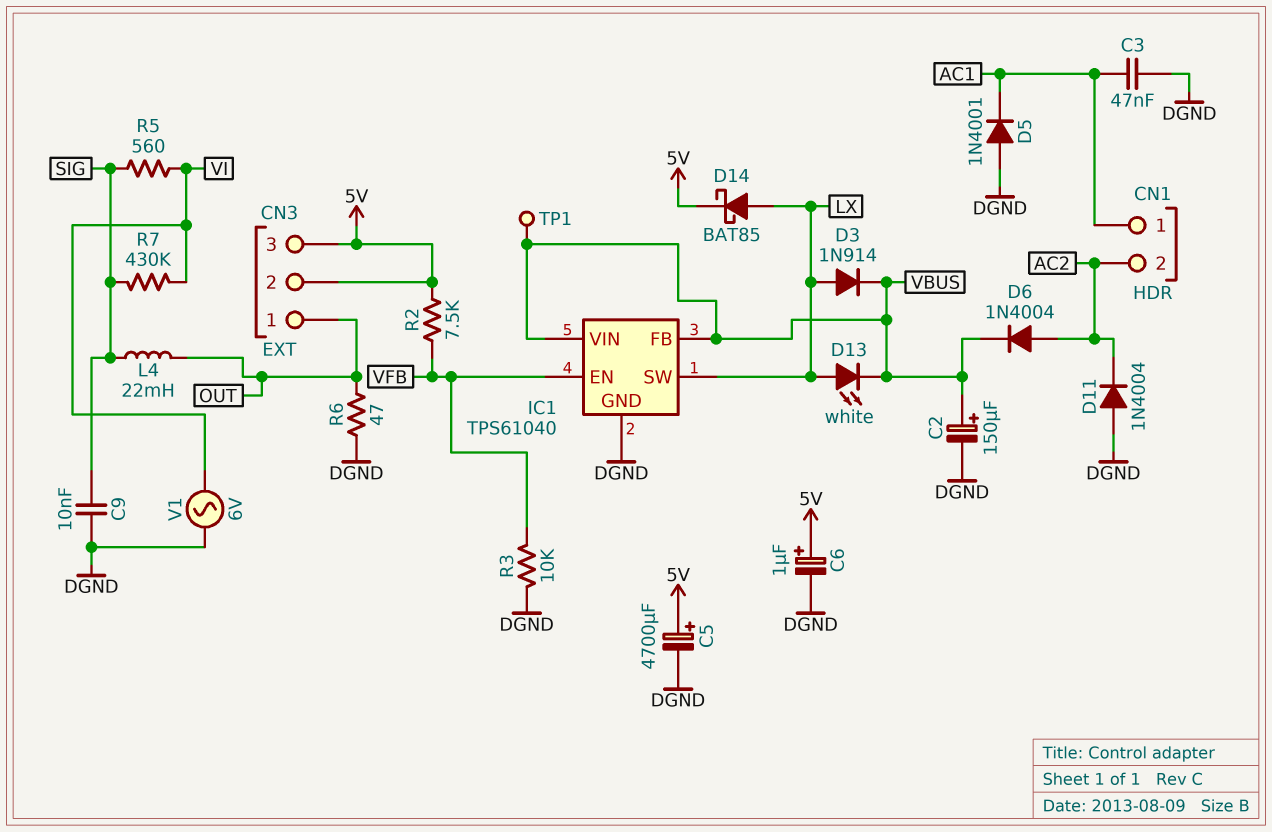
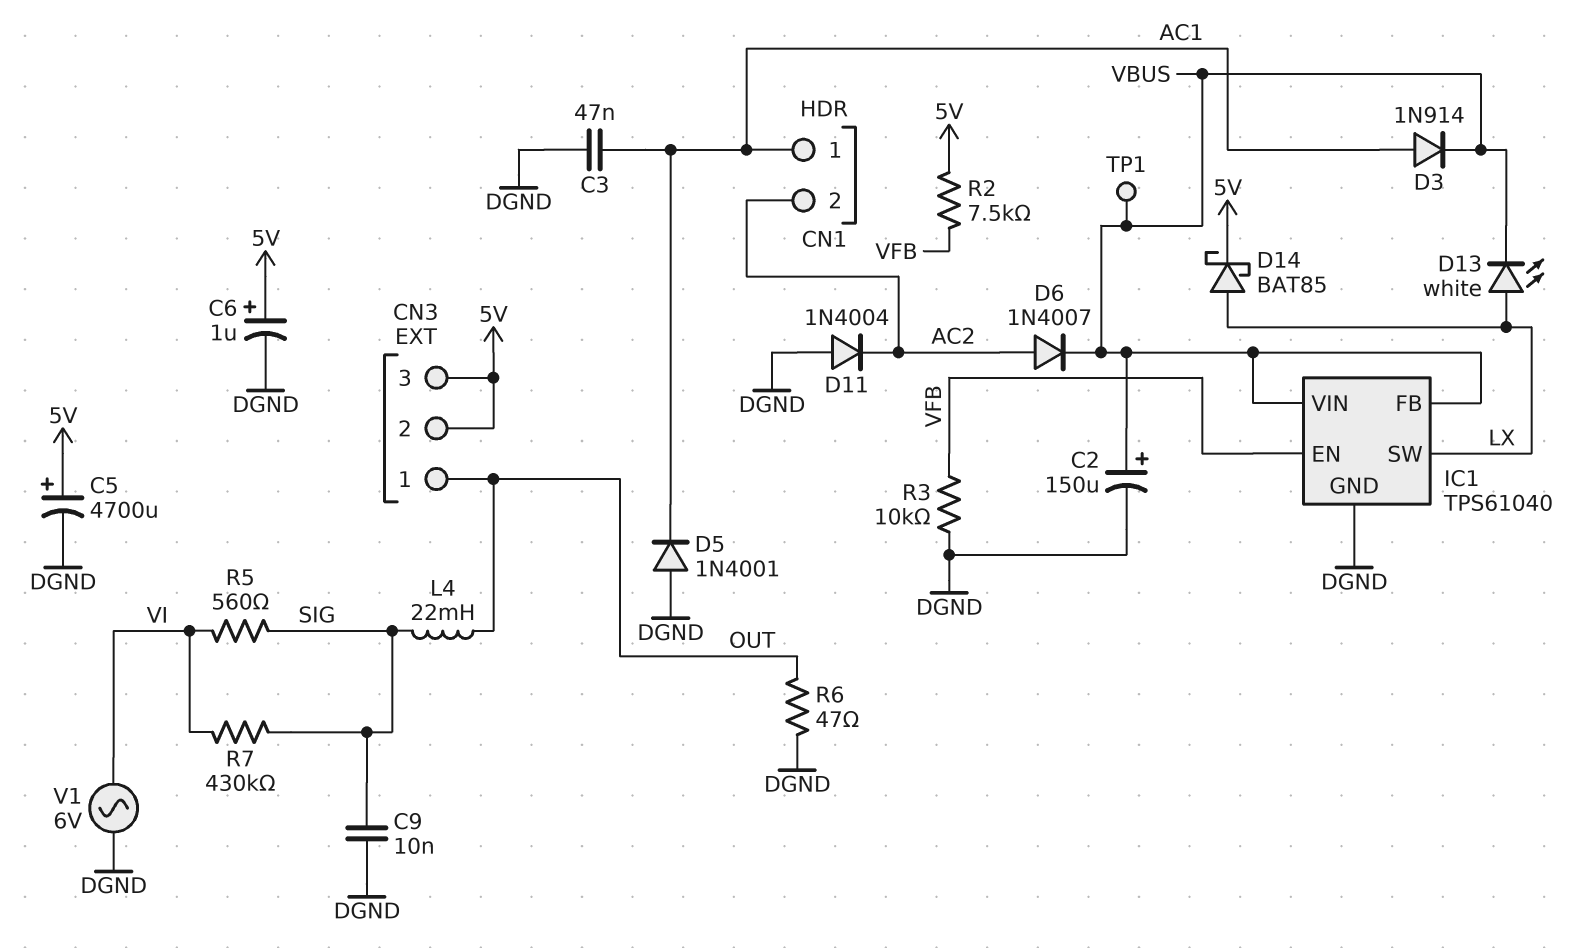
D3: diode 1N914 (A LX, K VBUS) -> diode 1N914 (A AC1, K VBUS)
D6: diode 1N4004 (A AC2, K VBUS) -> diode 1N4007 (A AC2, K VBUS)

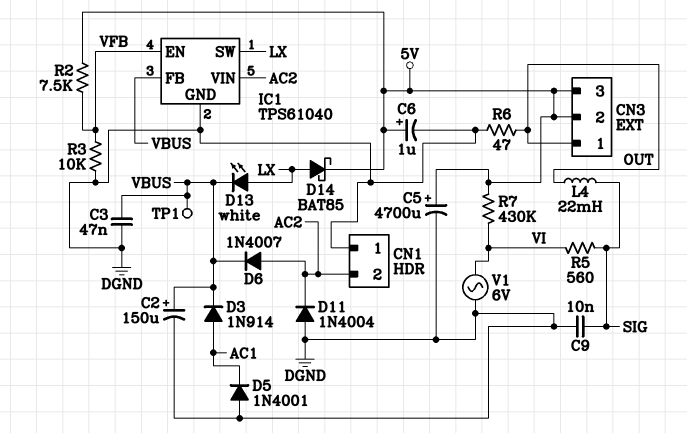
C3: 47nF (AC1, DGND) -> 47nF (DGND, VBUS)
CN1 pin 1: AC1 -> DGND
IC1 pin VIN: VBUS -> AC2
R7: 430k (SIG, VI) -> 430k (5V, VI)

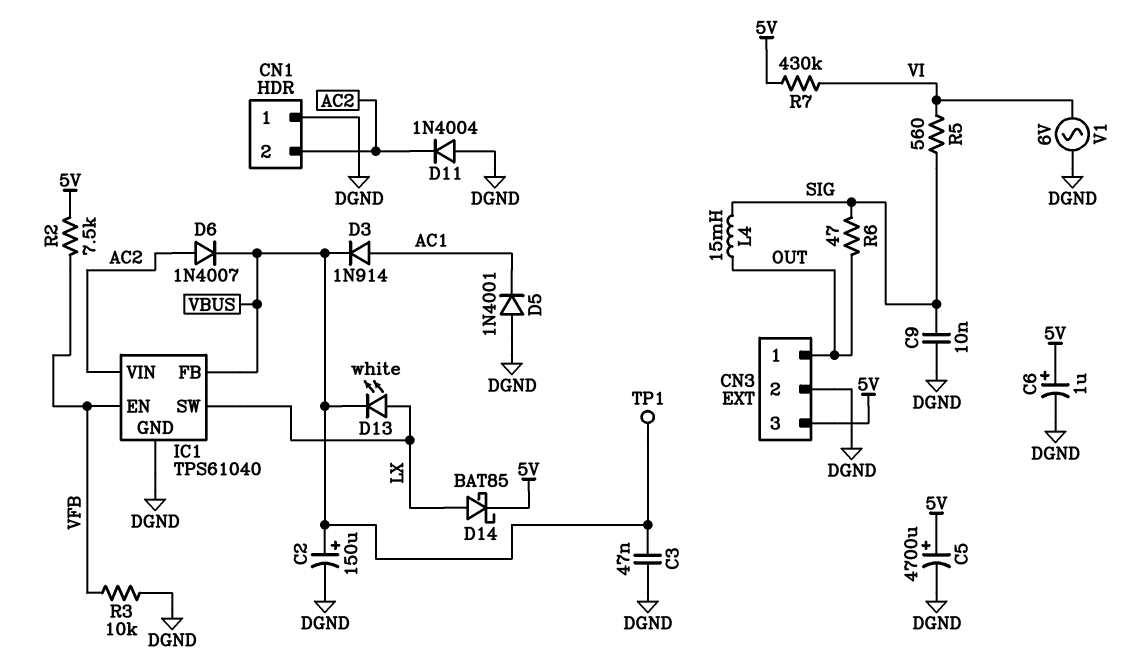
CN3 pin 2: 5V -> DGND
L4: 22mH (OUT, SIG) -> 15mH (OUT, SIG)
R6: 47 (DGND, OUT) -> 47 (OUT, SIG)

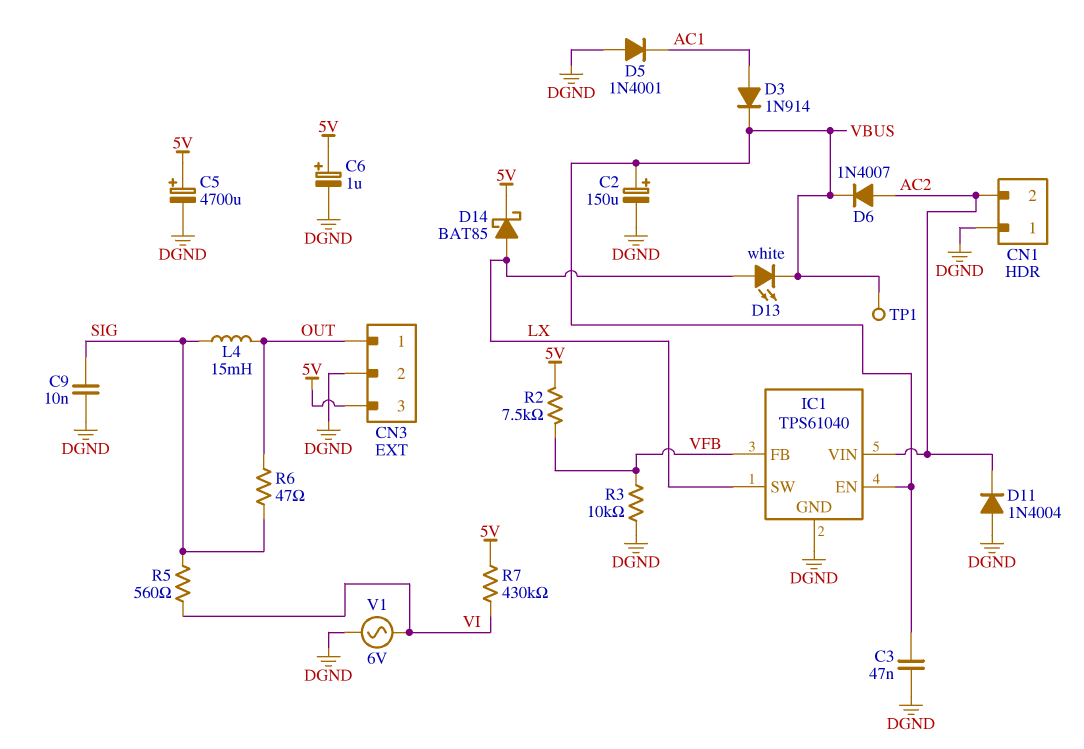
IC1 pin EN: VFB -> VBUS
IC1 pin FB: VBUS -> VFB

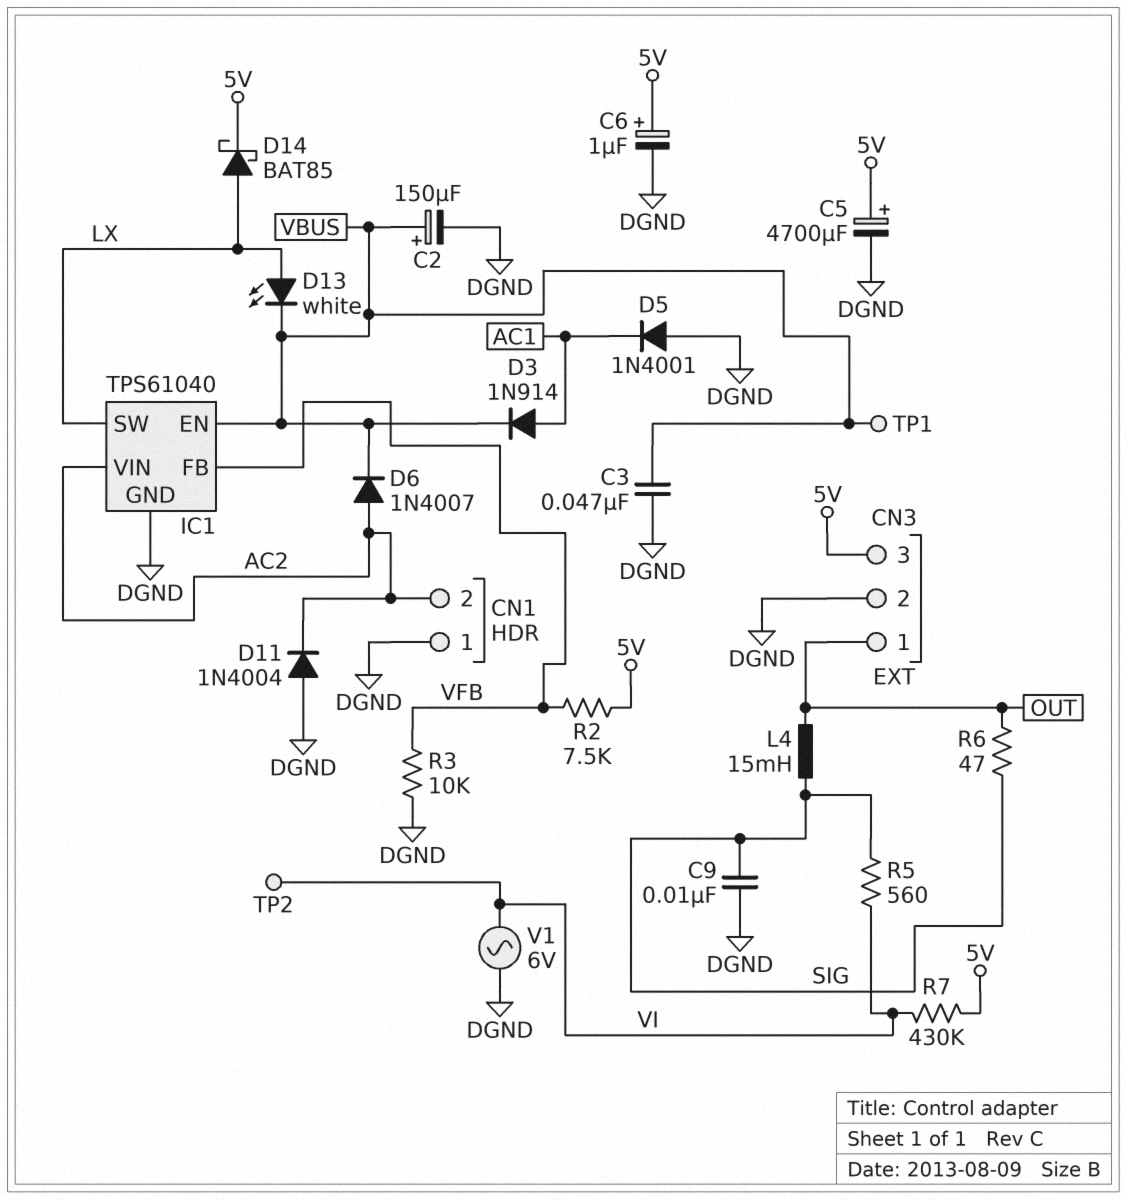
TP2: none -> test point (VI)

